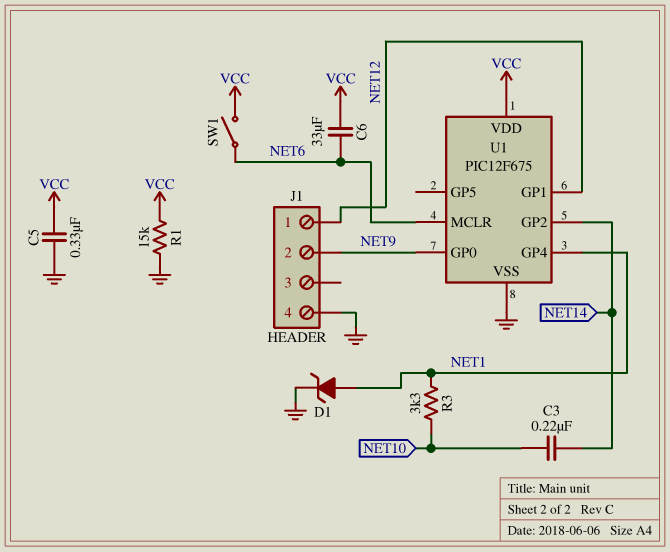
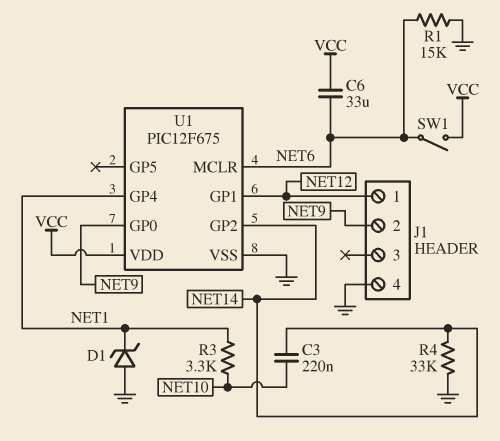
C5: 330nF (GND, VCC) -> none
D1: zener (A NET1, K GND) -> zener (A GND, K NET1)
R1: 15k (GND, VCC) -> 15k (GND, NET6)
R4: none -> 33k (GND, NET14)

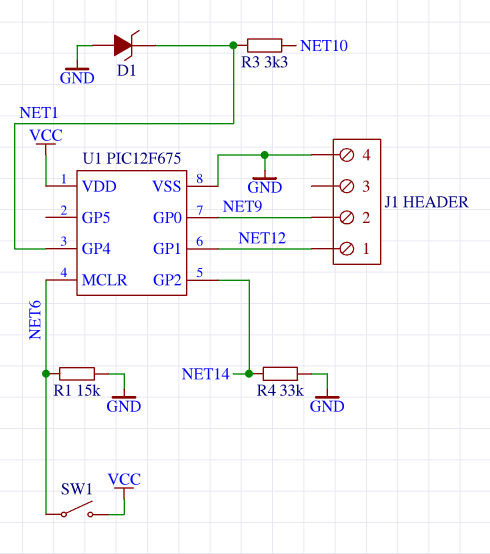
C3: 220nF (NET10, NET14) -> none
C6: 33uF (NET6, VCC) -> none

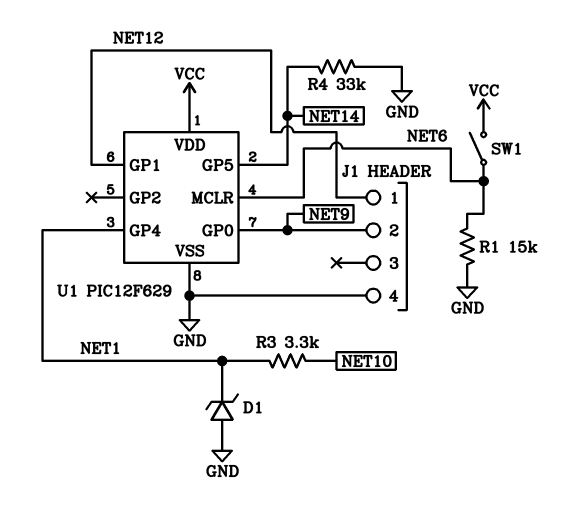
U1: PIC12F675 -> PIC12F629
U1 pin GP2: NET14 -> none
U1 pin GP5: none -> NET14

